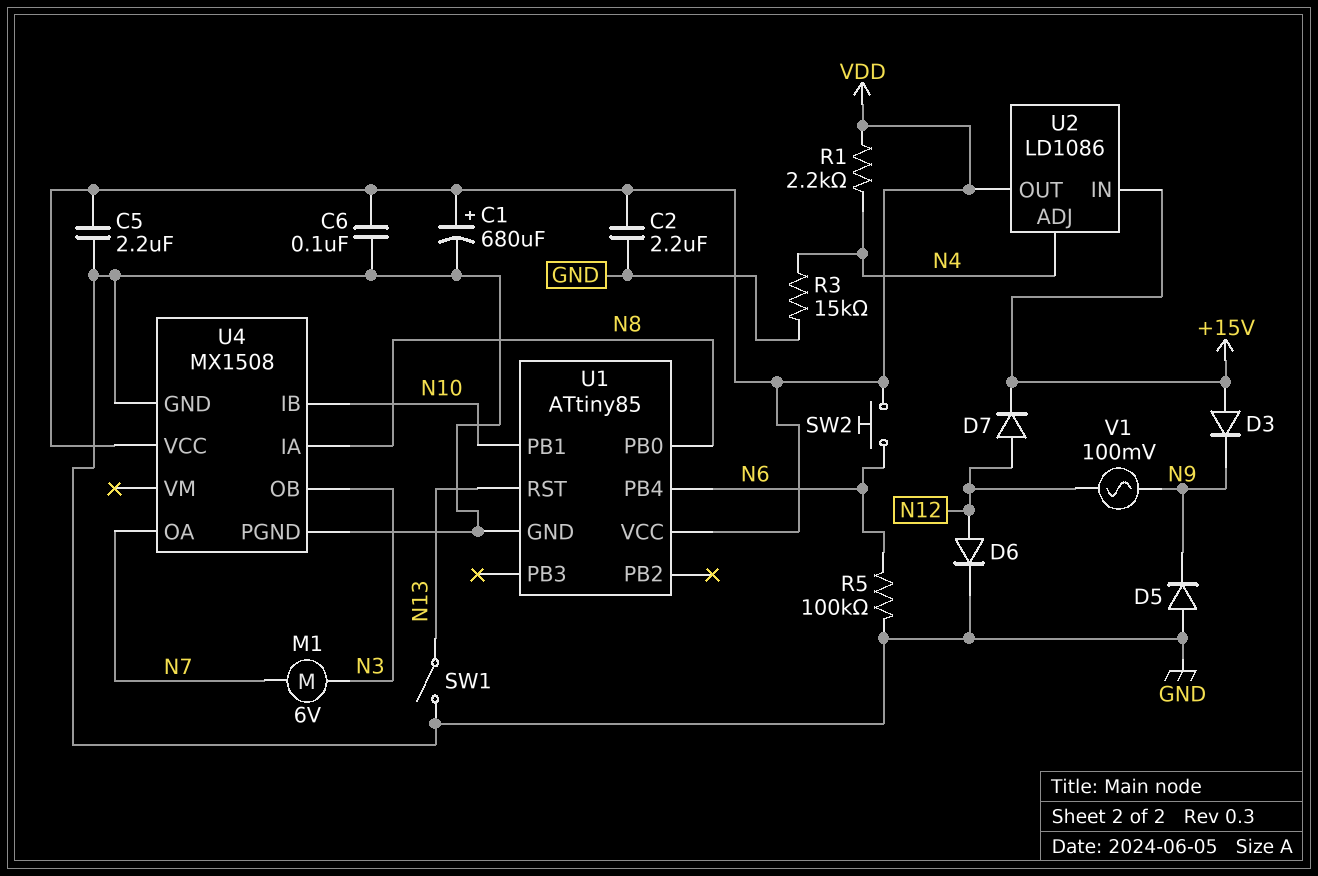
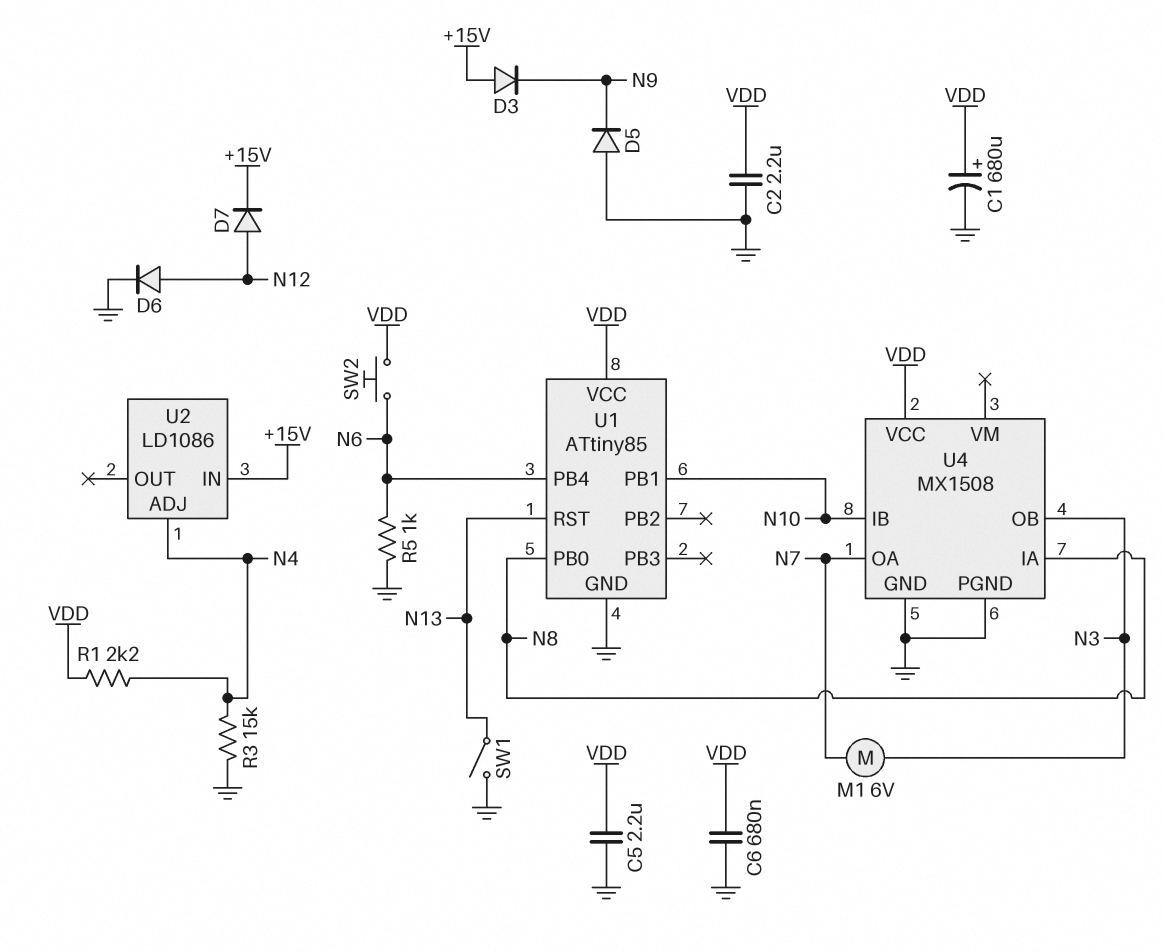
C6: 100nF (GND, VDD) -> 680nF (GND, VDD)
R5: 100k (GND, N6) -> 1k (GND, N6)
U2 pin OUT: VDD -> none
V1: AC 100mV (N9, N12) -> none

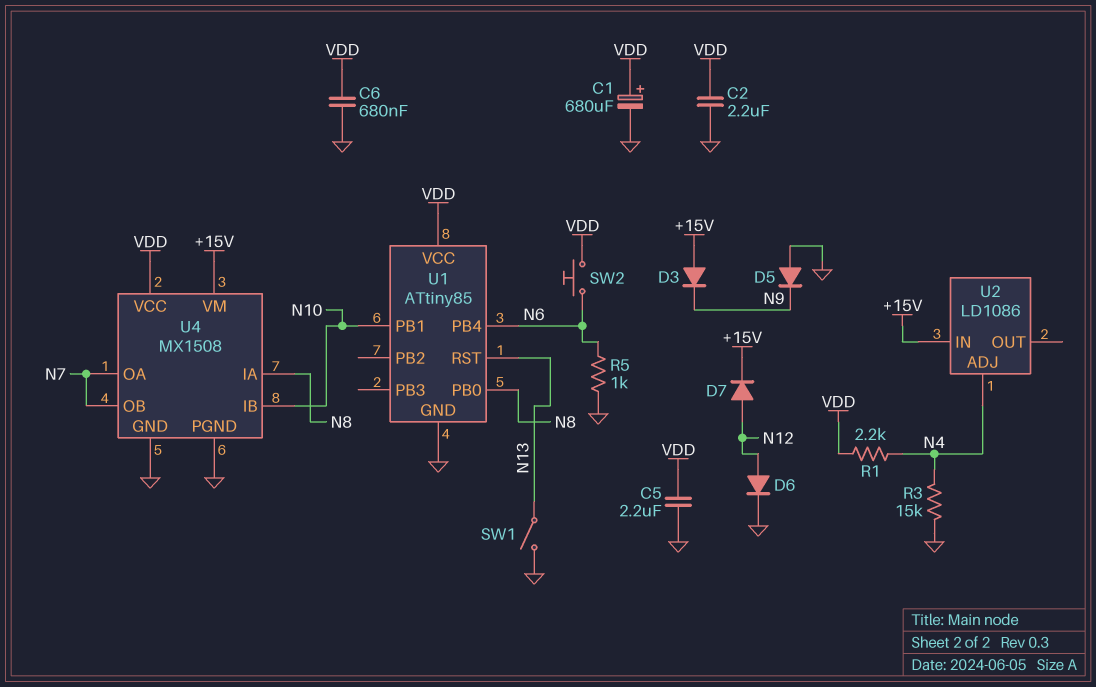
M1: motor 6V (N3, N7) -> none
U4 pin OB: N3 -> N7
U4 pin VM: none -> +15V

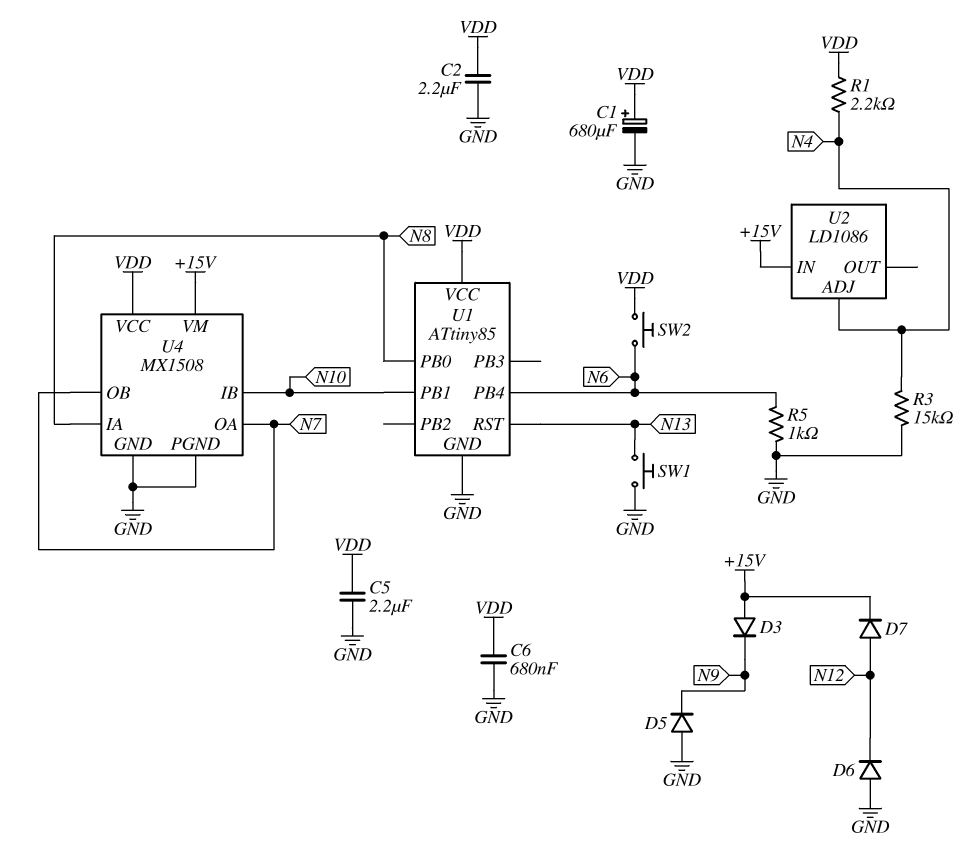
D6: diode (A N12, K GND) -> diode (A GND, K N12)
SW1: switch (GND, N13) -> button (GND, N13)

